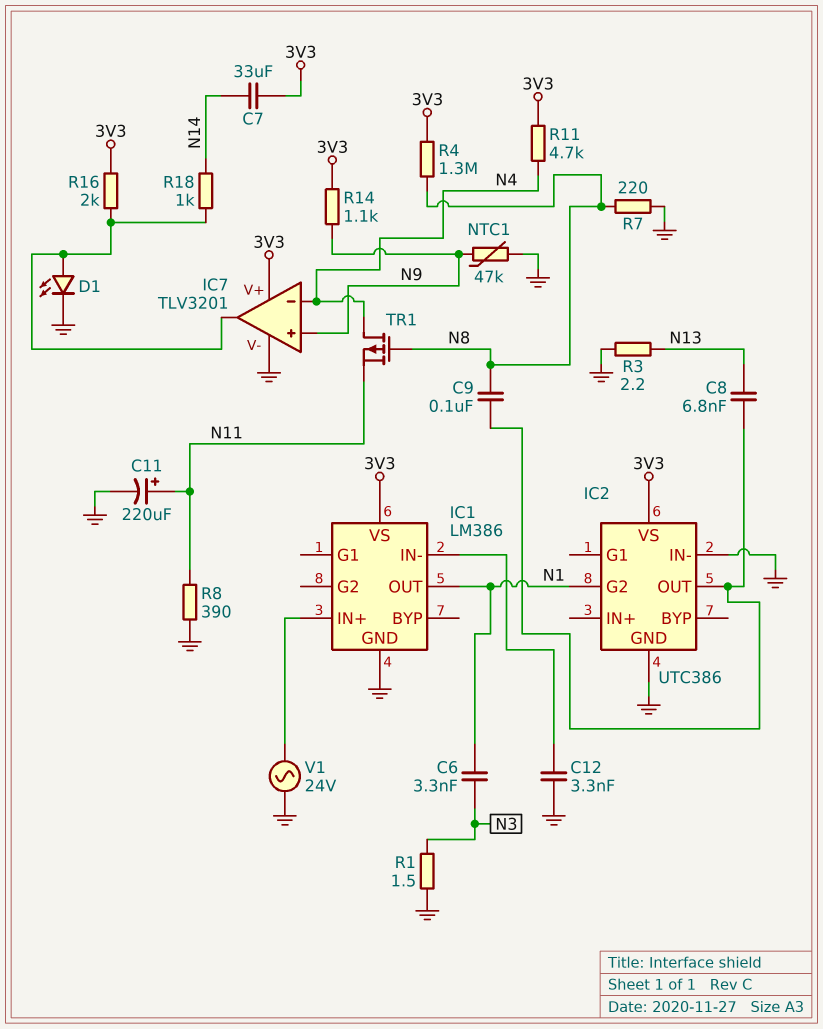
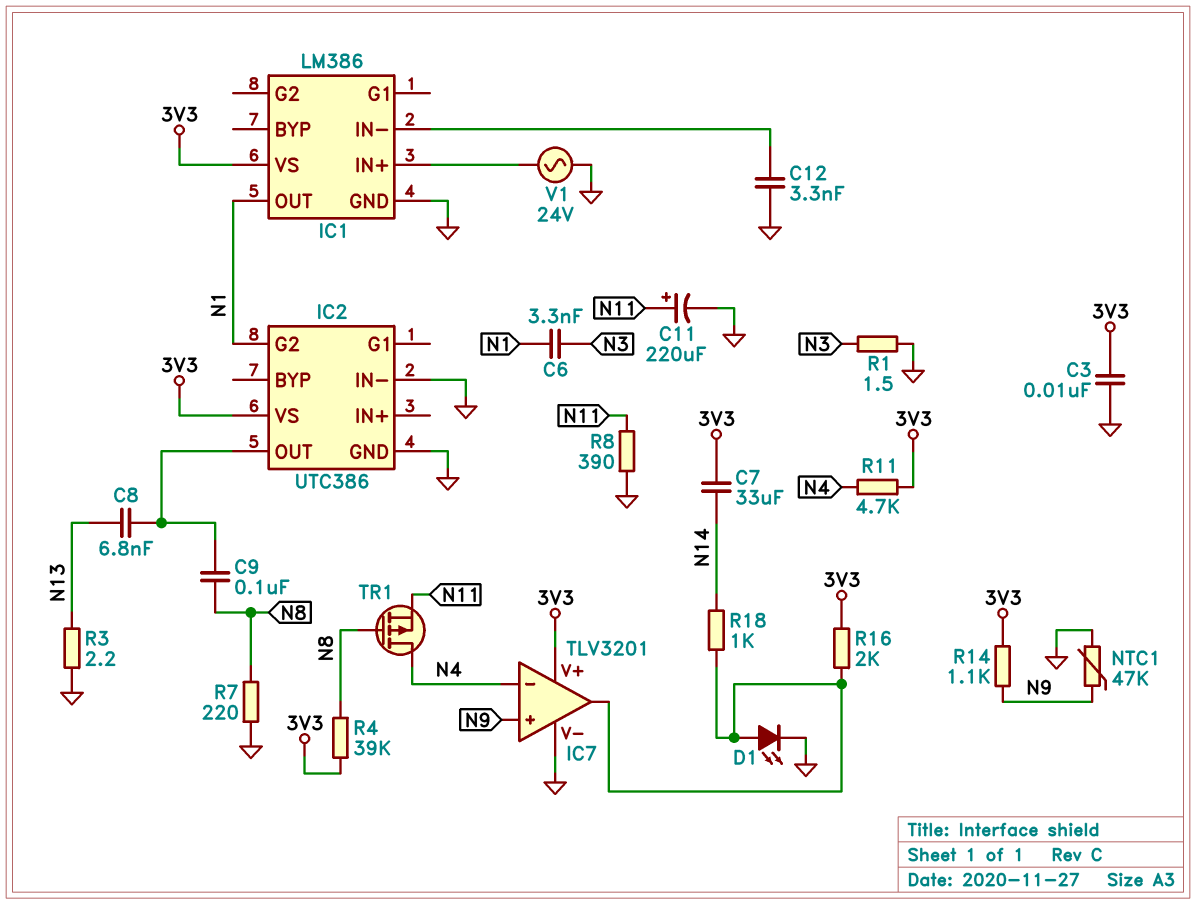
C3: none -> 10nF (3V3, GND)
R4: 1.3M (3V3, N8) -> 39k (3V3, N8)

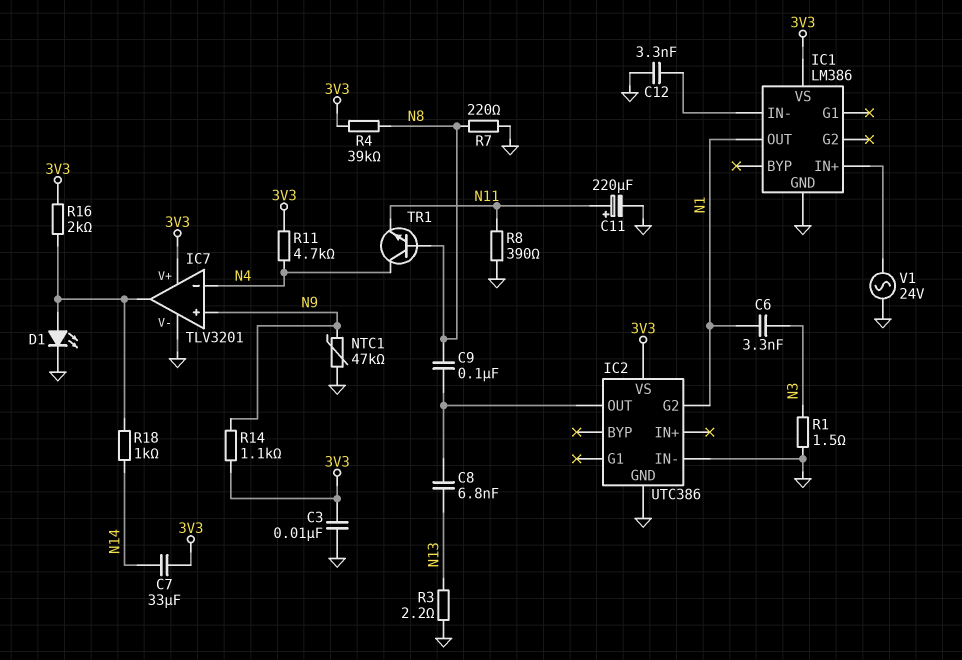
TR1: PMOS (G N8, D N4, S N11) -> NPN (B N8, C N4, E N11)

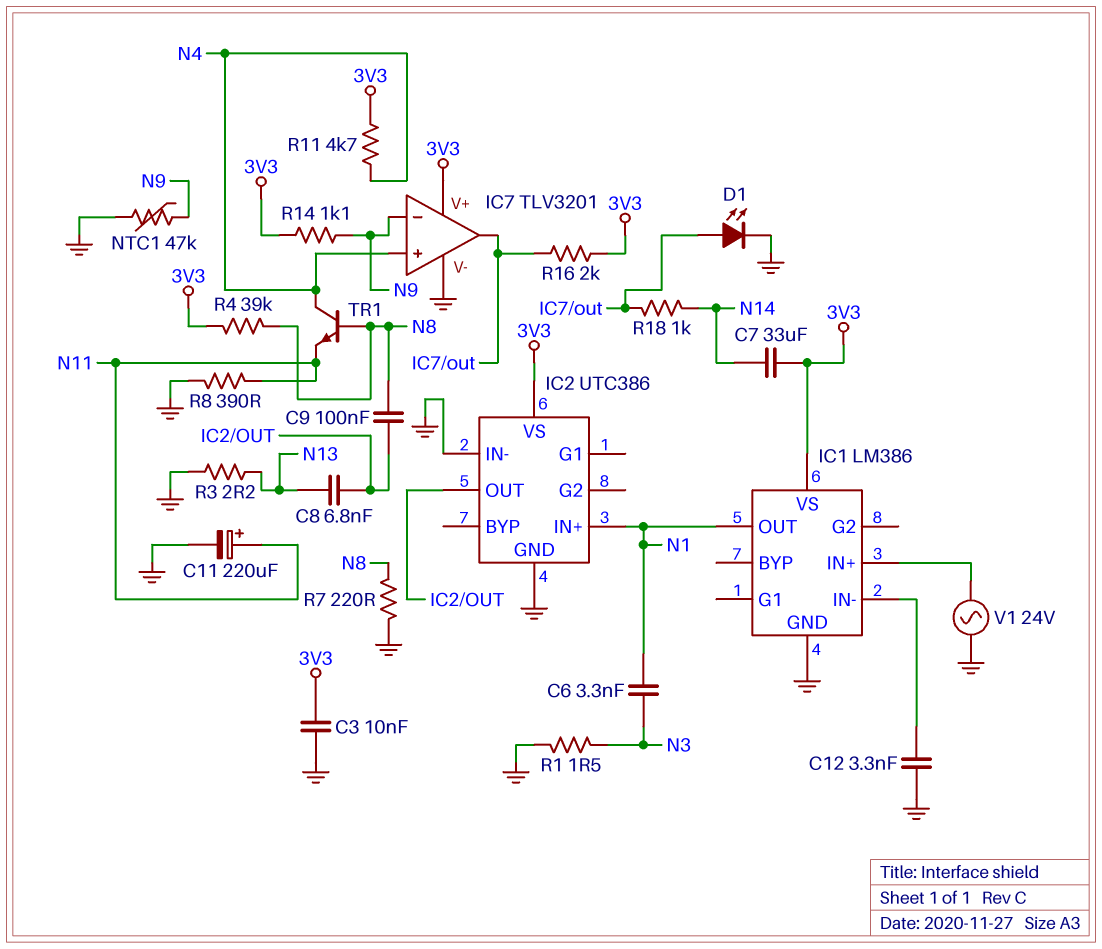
IC2 pin G2: N1 -> none
IC2 pin IN+: none -> N1
IC7 pin in+: N9 -> N4
IC7 pin in-: N4 -> N9

